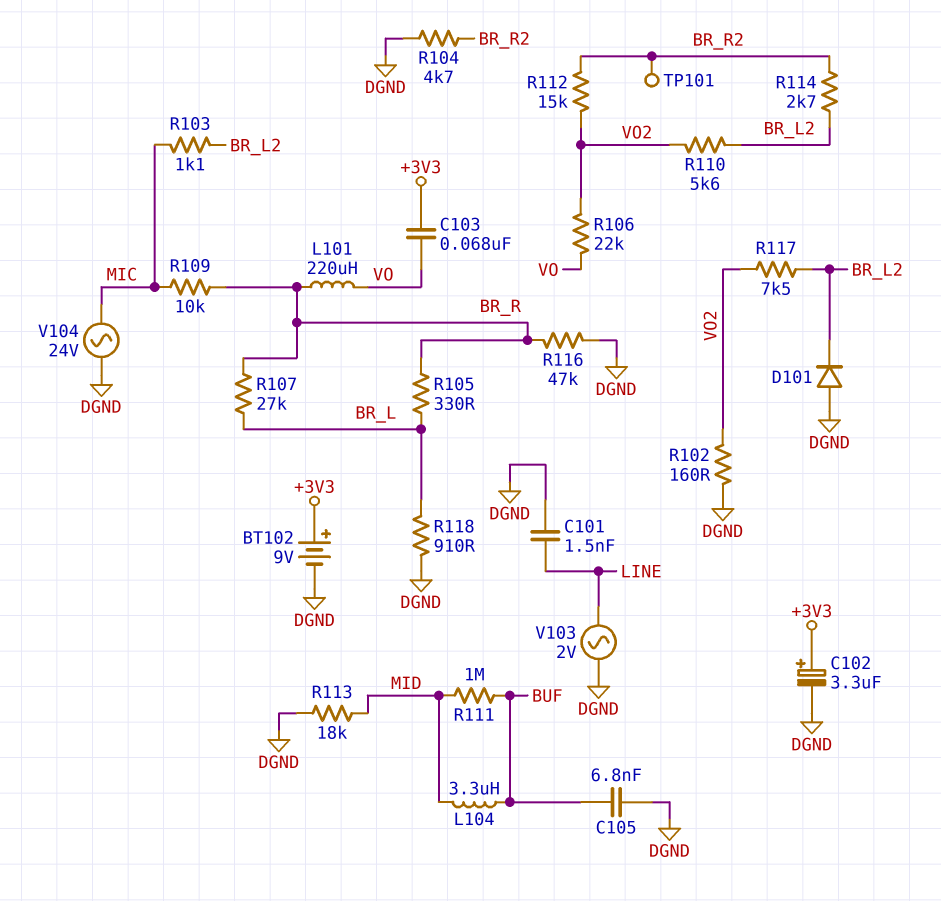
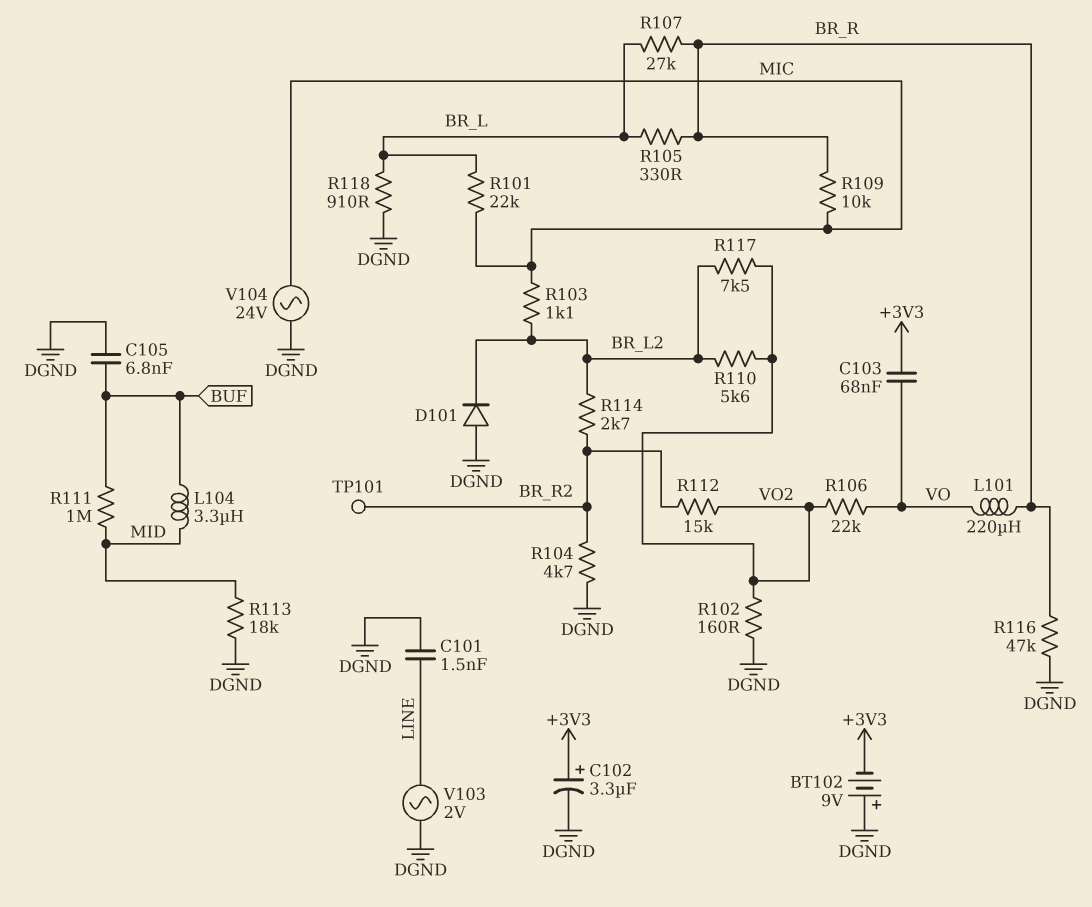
BT102: 9V (plus +3V3, minus DGND) -> 9V (plus DGND, minus +3V3)
R101: none -> 22k (BR_L, MIC)

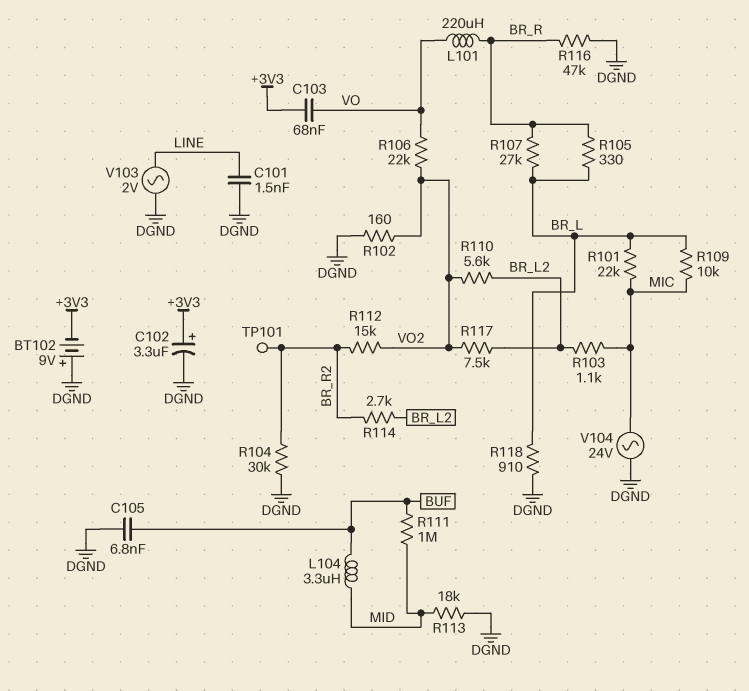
D101: diode (A DGND, K BR_L2) -> none
R104: 4.7k (BR_R2, DGND) -> 30k (BR_R2, DGND)
R109: 10k (BR_R, MIC) -> 10k (BR_L, MIC)

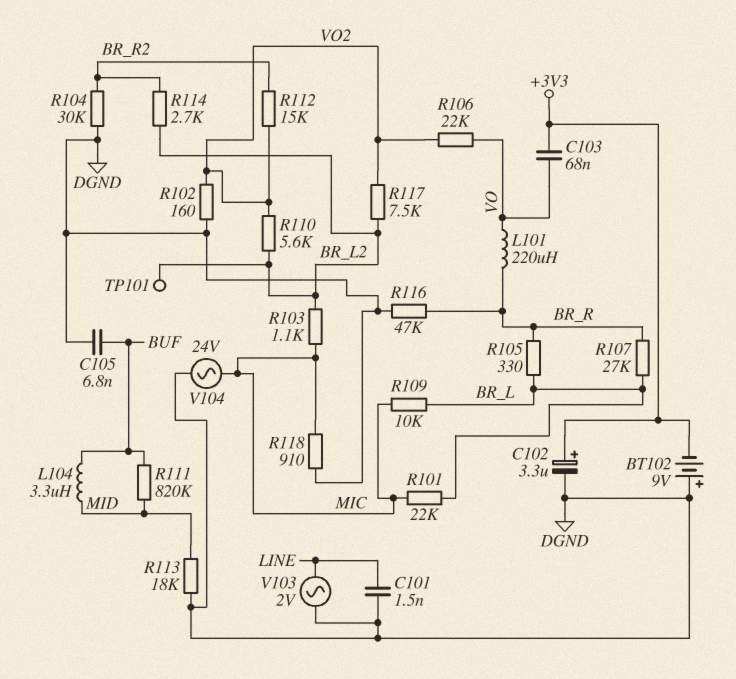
R111: 1M (BUF, MID) -> 820k (BUF, MID)
R118: 910 (BR_L, DGND) -> 910 (DGND, MIC)
TP101: test point (BR_R2) -> test point (BR_L2)

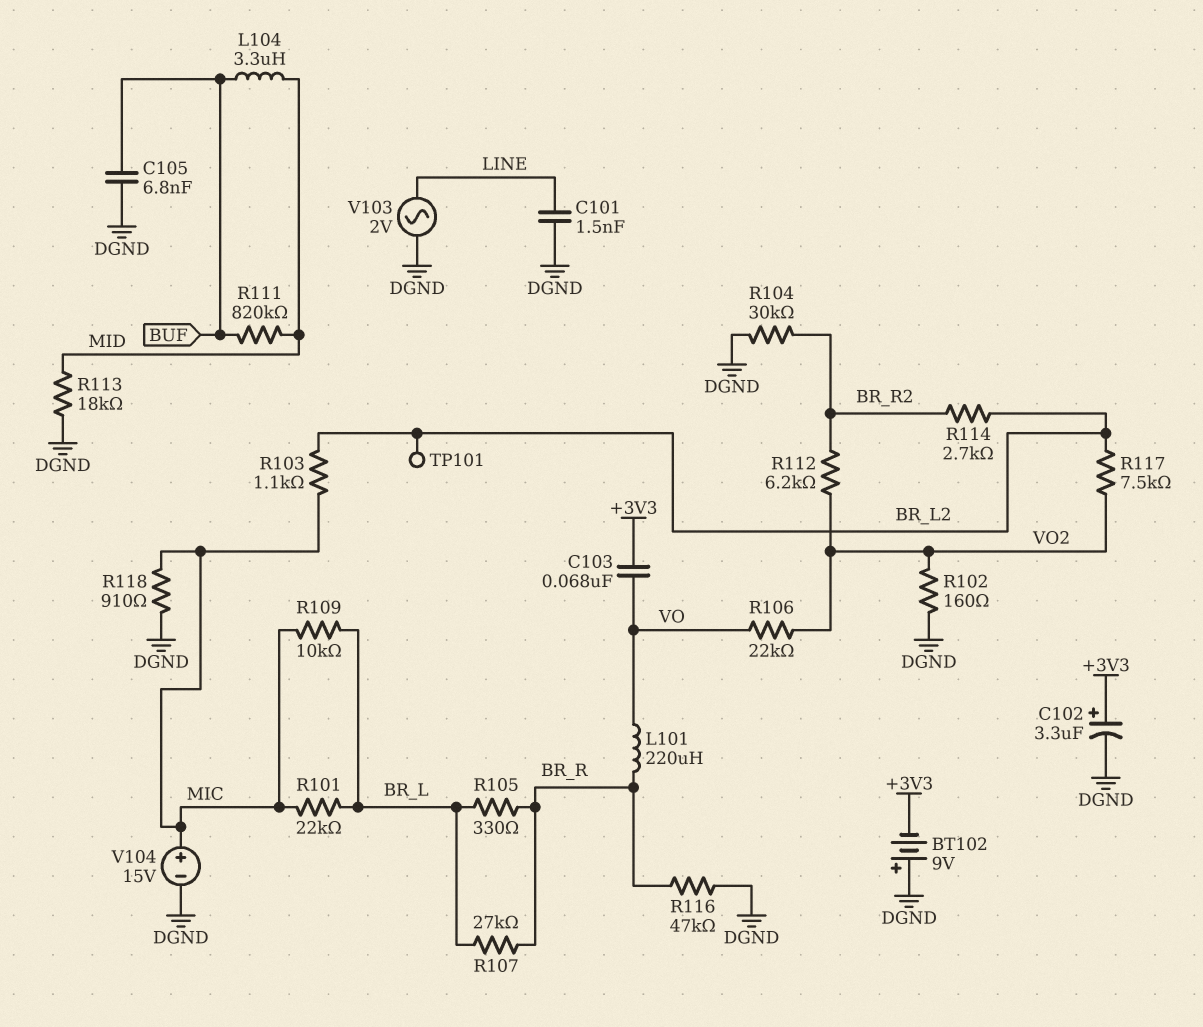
R110: 5.6k (BR_L2, VO2) -> none
R112: 15k (BR_R2, VO2) -> 6.2k (BR_R2, VO2)
V104: AC 24V (DGND, MIC) -> 15V (plus MIC, minus DGND)

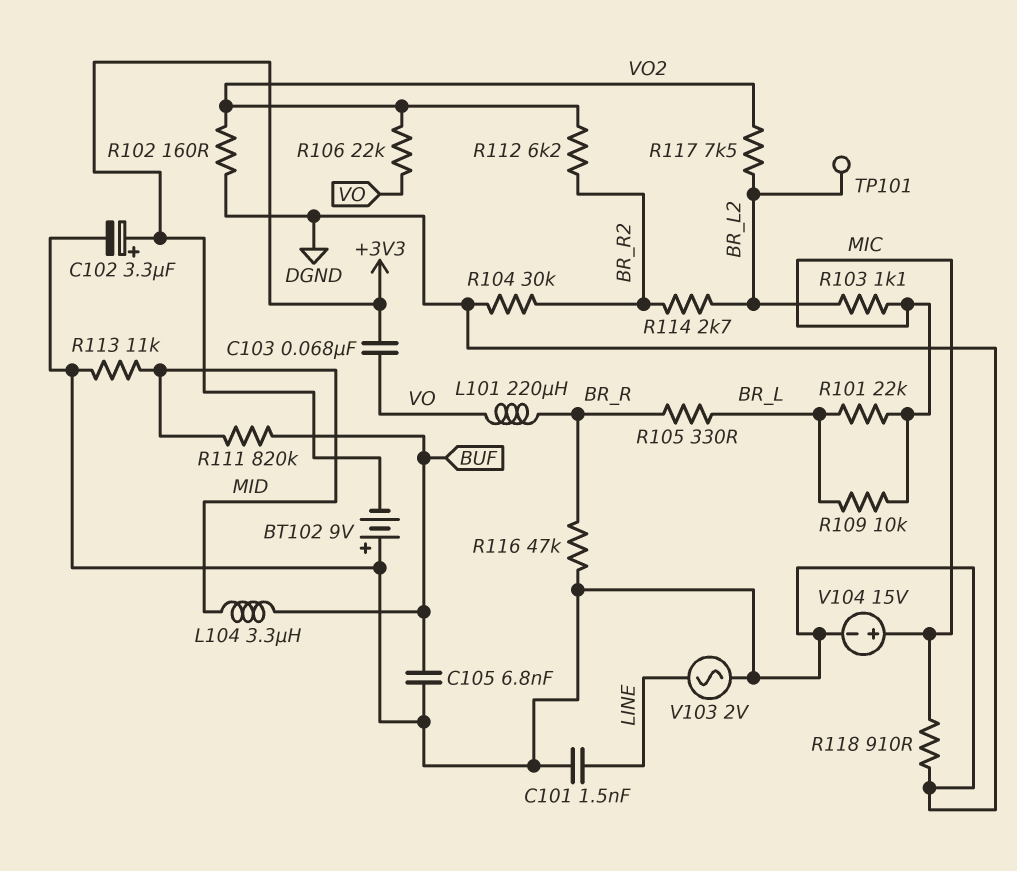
R107: 27k (BR_L, BR_R) -> none
R113: 18k (DGND, MID) -> 11k (DGND, MID)

